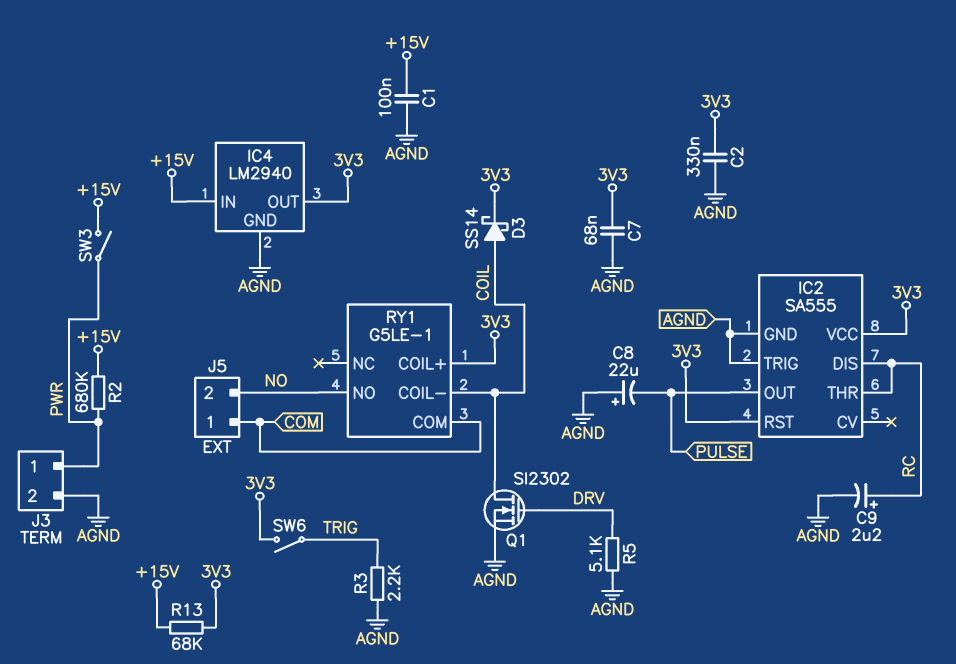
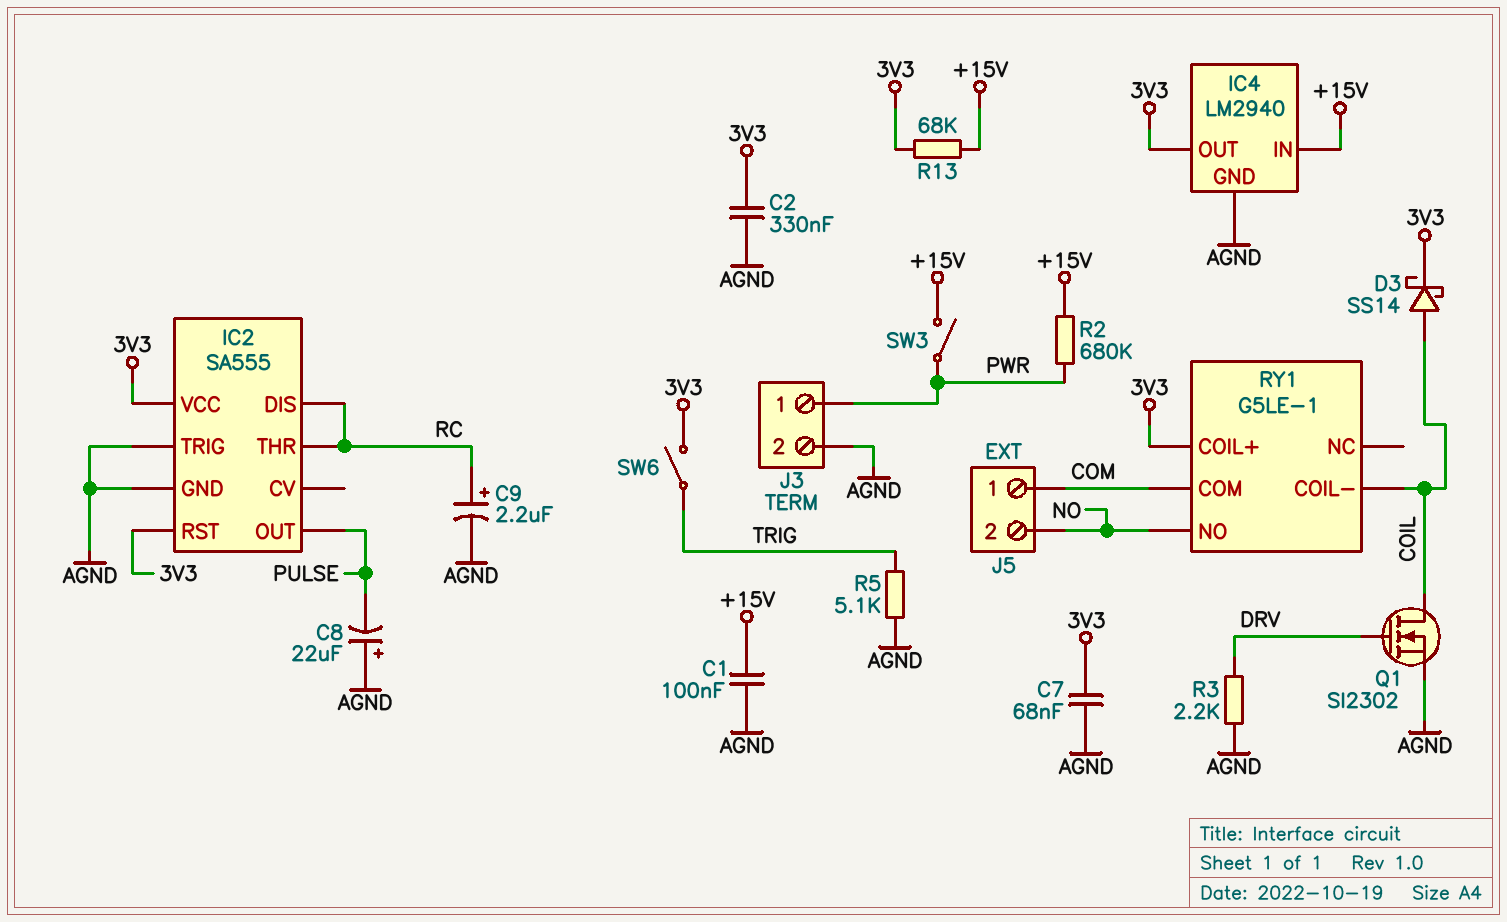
R3: 2.2k (AGND, TRIG) -> 2.2k (AGND, DRV)
R5: 5.1k (AGND, DRV) -> 5.1k (AGND, TRIG)

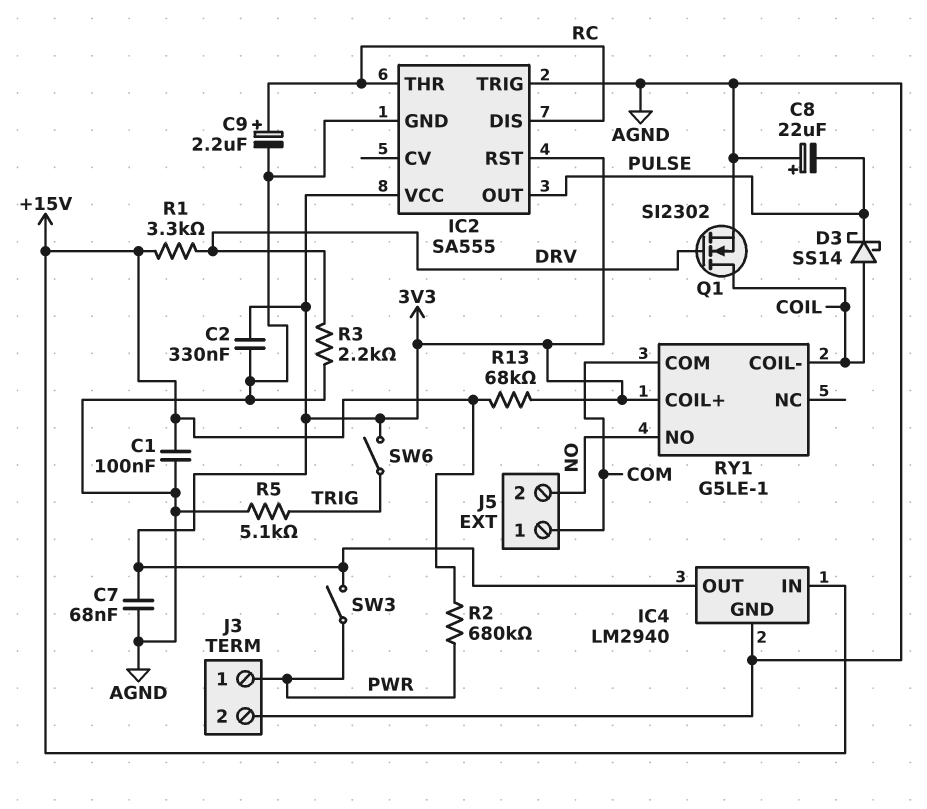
D3: schottky SS14 (A COIL, K 3V3) -> schottky SS14 (A COIL, K PULSE)
R1: none -> 3.3k (+15V, DRV)
SW3: switch (+15V, PWR) -> switch (3V3, PWR)

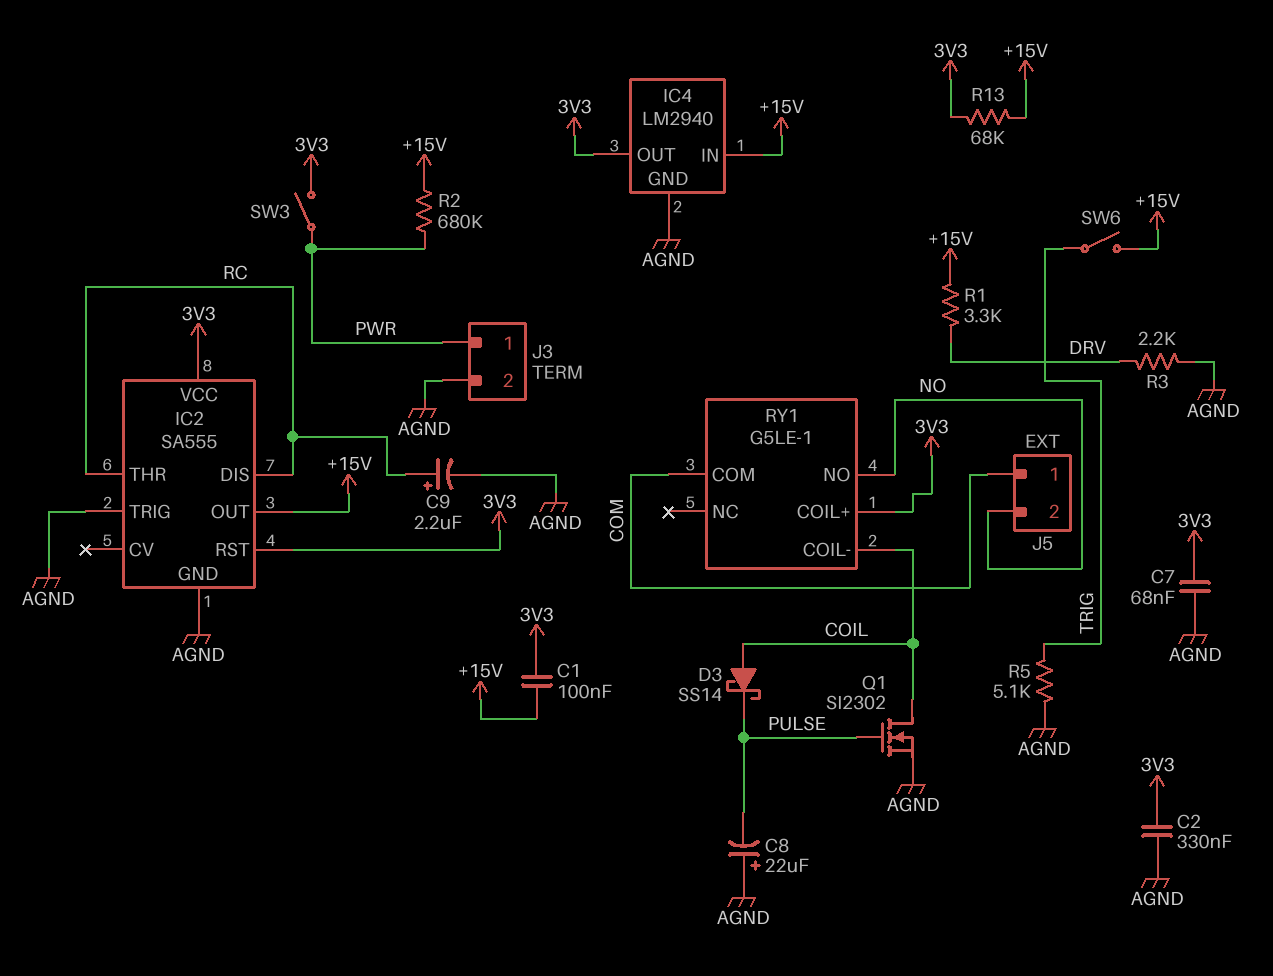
C1: 100nF (+15V, AGND) -> 100nF (+15V, 3V3)
IC2 pin OUT: PULSE -> +15V
Q1: NMOS SI2302 (G DRV, D COIL, S AGND) -> NMOS SI2302 (G PULSE, D COIL, S AGND)
SW6: switch (3V3, TRIG) -> switch (+15V, TRIG)

